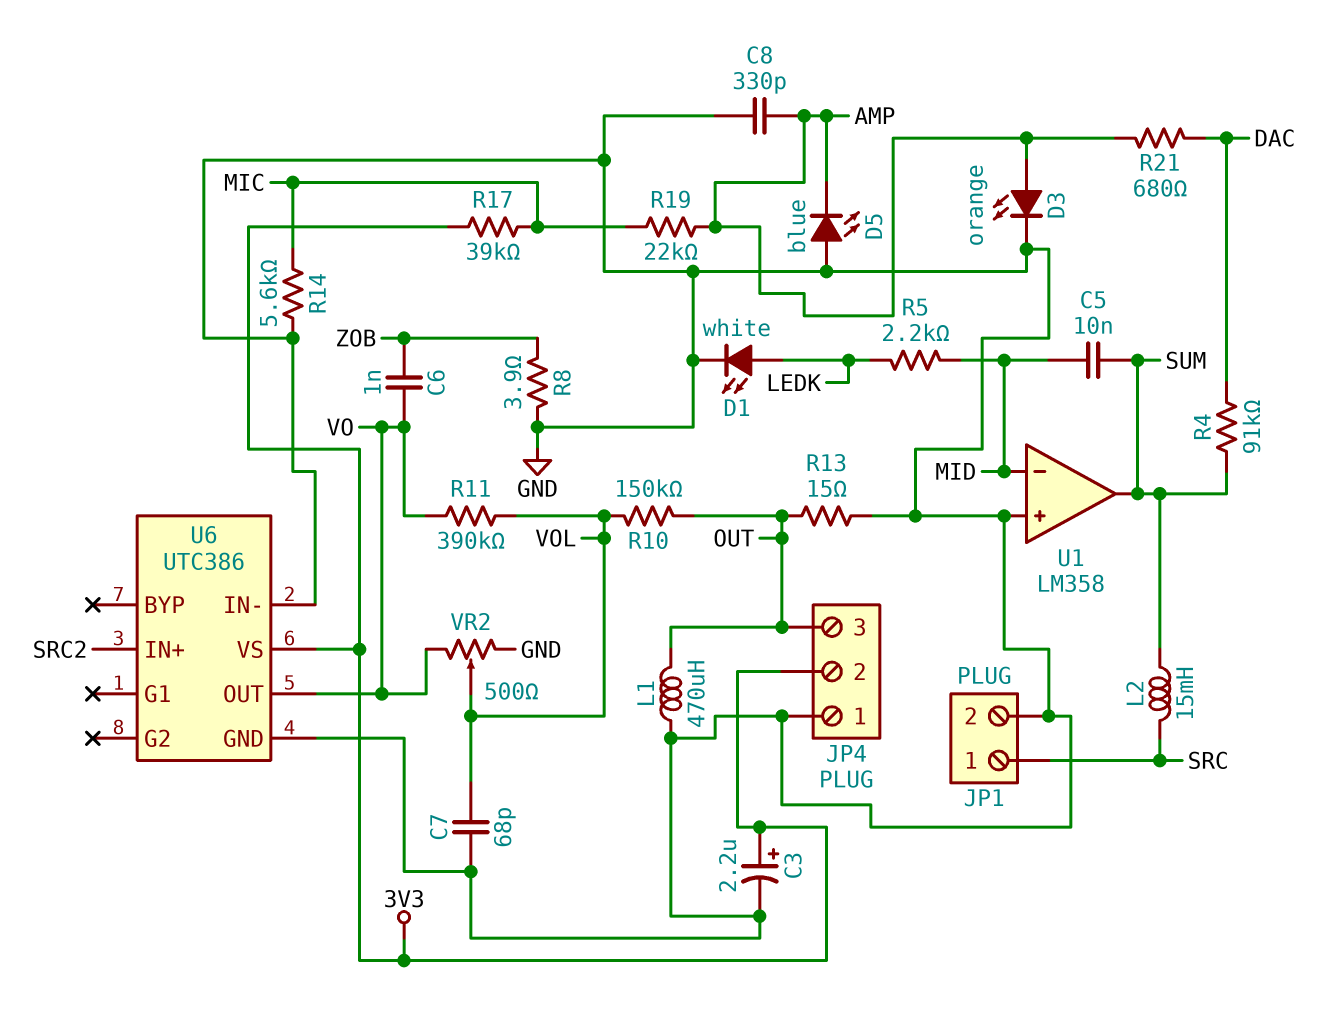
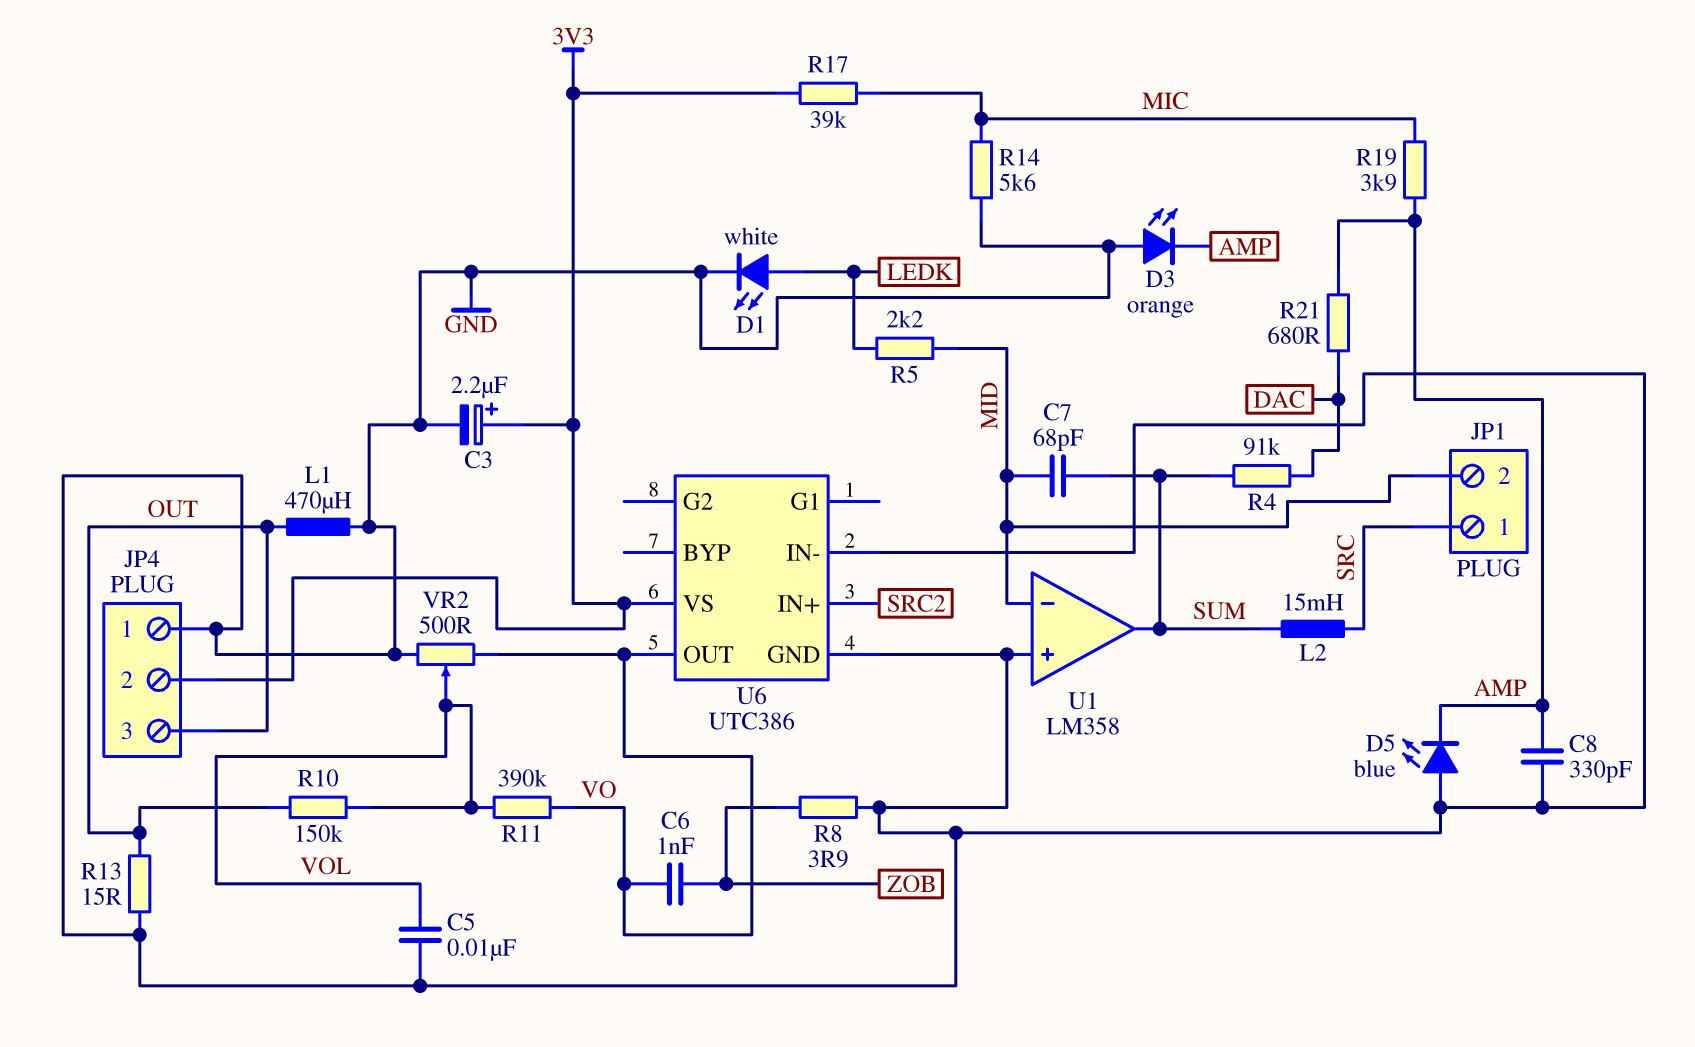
C5: 10nF (MID, SUM) -> 10nF (GND, VOL)
C7: 68pF (GND, VOL) -> 68pF (MID, SUM)
D3: LED orange (A AMP, K GND) -> LED orange (A GND, K AMP)
JP1 pin 2: GND -> MID
R19: 22k (AMP, MIC) -> 3.9k (AMP, MIC)

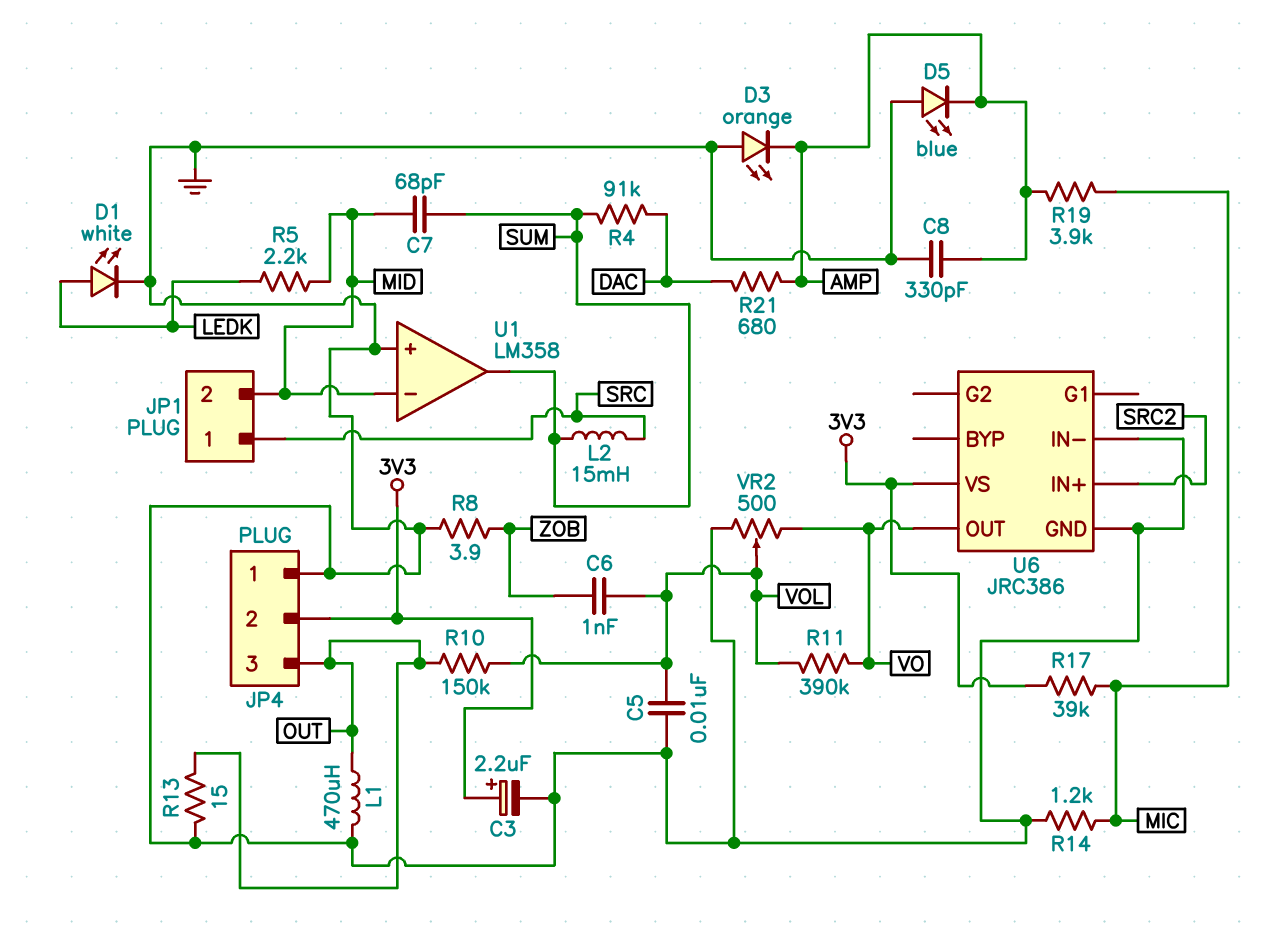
C6: 1nF (VO, ZOB) -> 1nF (VOL, ZOB)
R14: 5.6k (GND, MIC) -> 1.2k (GND, MIC)
U6: UTC386 -> JRC386

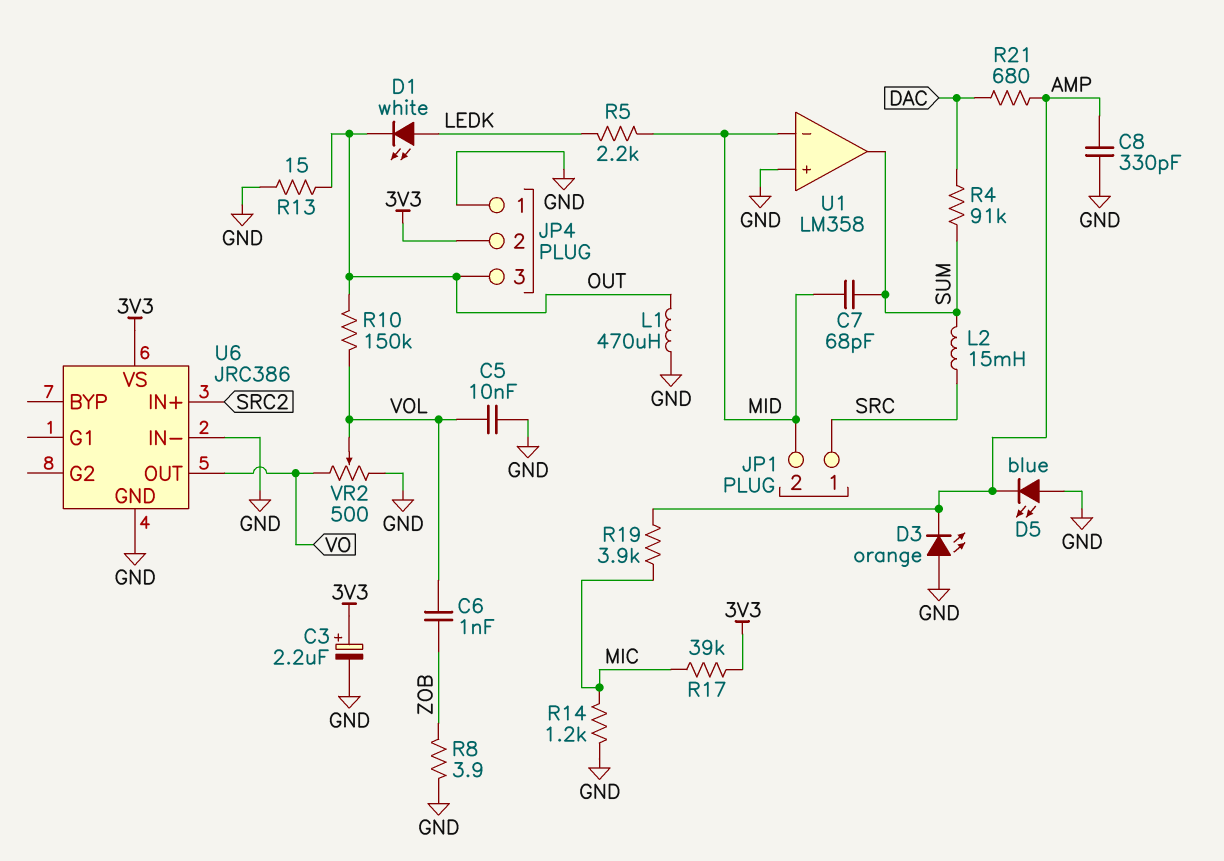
D1: LED white (A LEDK, K GND) -> LED white (A LEDK, K OUT)
R11: 390k (VO, VOL) -> none

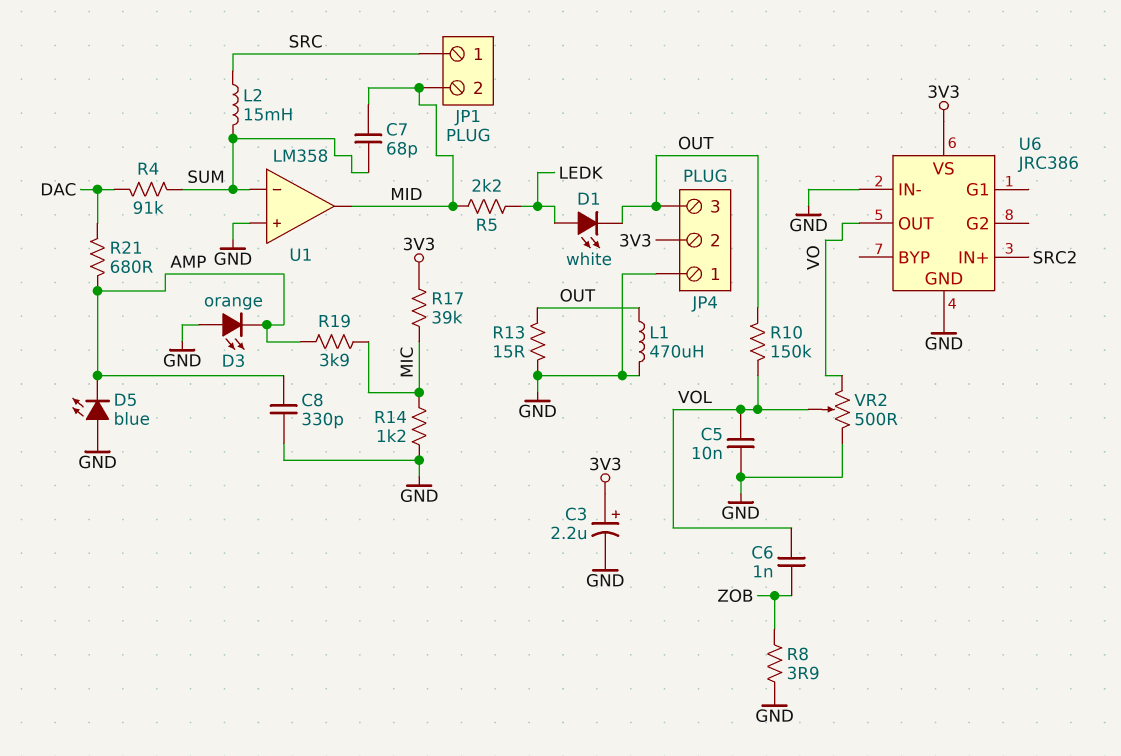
U1 pin in-: MID -> SUM
U1 pin out: SUM -> MID

